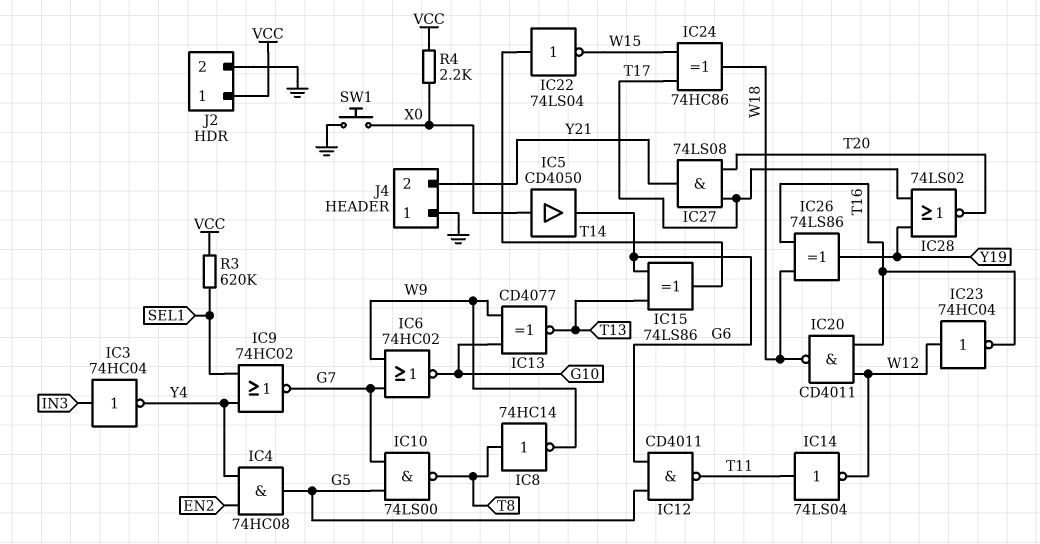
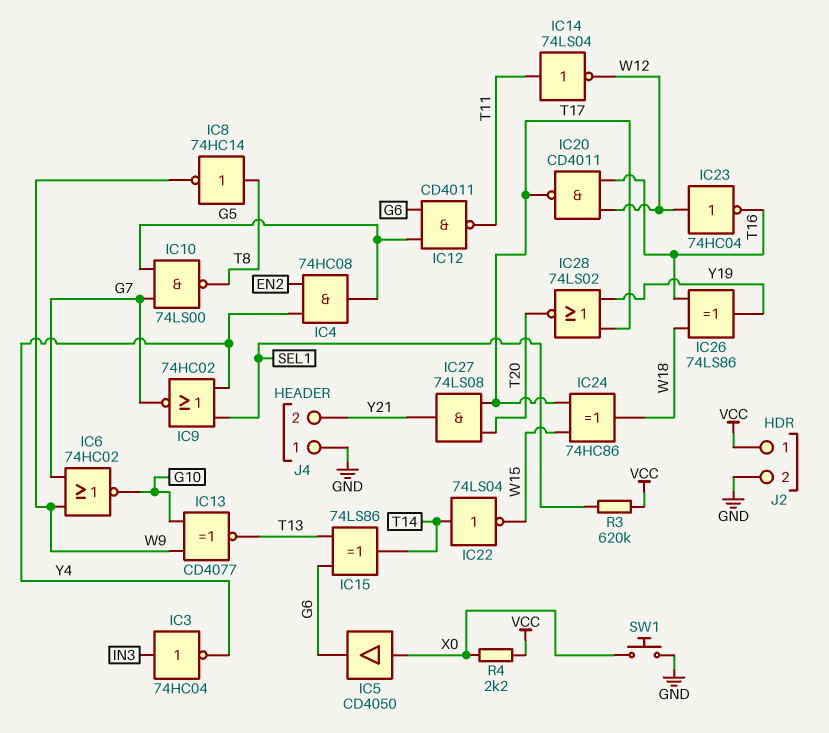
IC20: NAND CD4011 (in T16, in W12, out W18) -> NAND CD4011 (in T16, in W12, out T17)

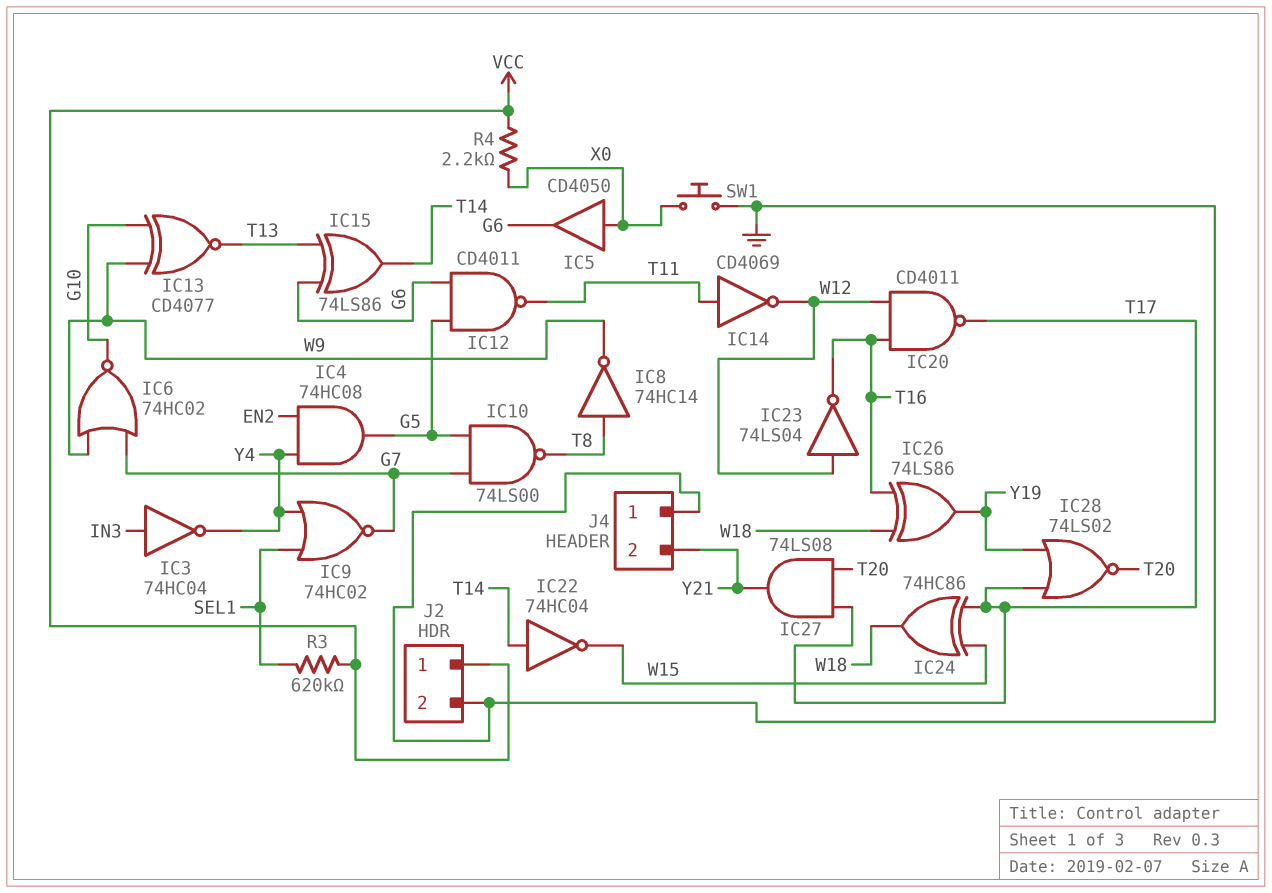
IC14: NOT 74LS04 (in T11, out W12) -> NOT CD4069 (in T11, out W12)
IC22: NOT 74LS04 (in T14, out W15) -> NOT 74HC04 (in T14, out W15)
IC23: NOT 74HC04 (in W12, out T16) -> NOT 74LS04 (in W12, out T16)

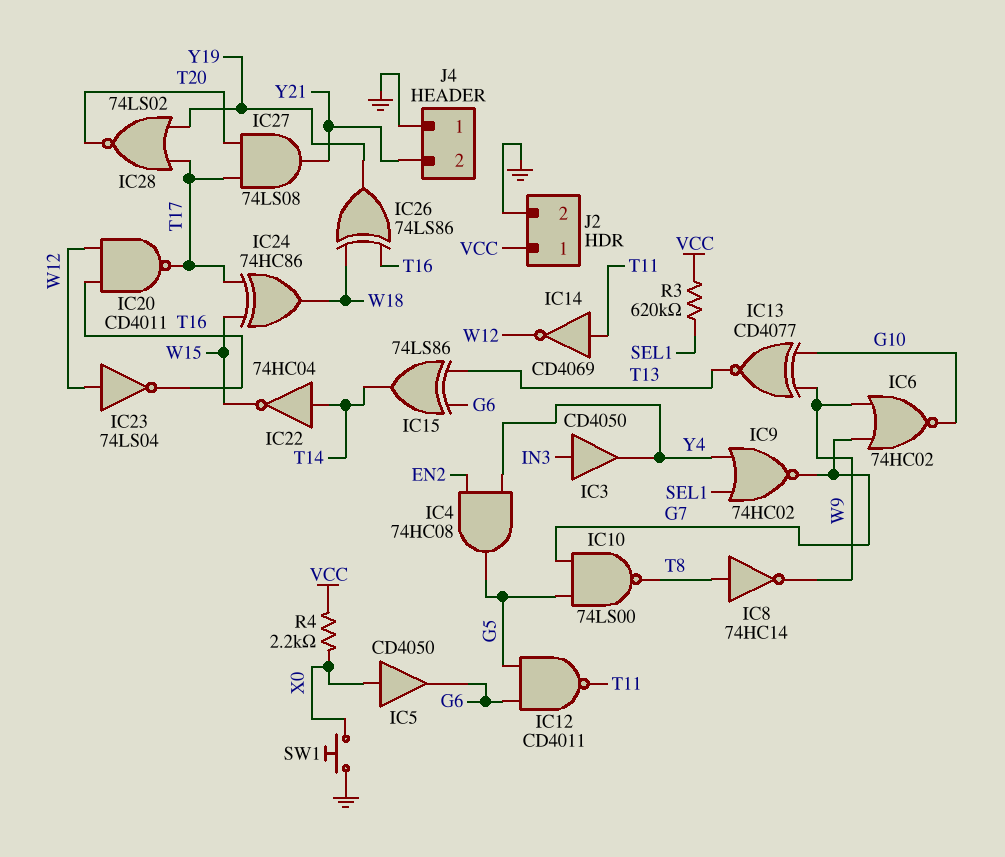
IC3: NOT 74HC04 (in IN3, out Y4) -> buffer CD4050 (in IN3, out Y4)

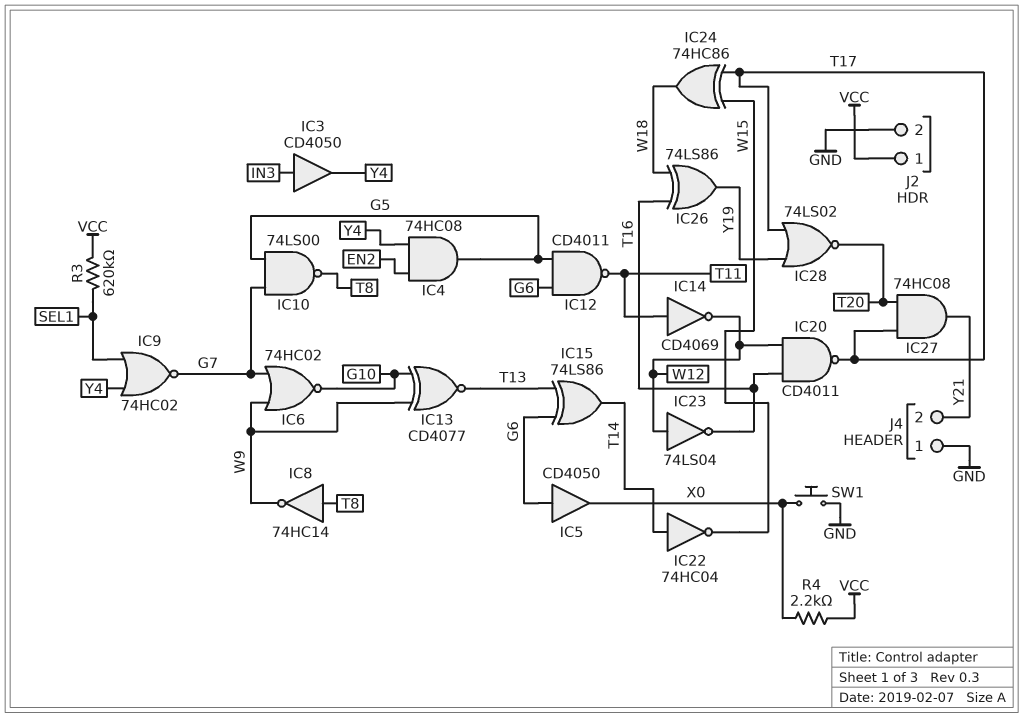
IC5: buffer CD4050 (in X0, out G6) -> buffer CD4050 (in G6, out X0)
IC27: AND 74LS08 (in T17, in T20, out Y21) -> AND 74HC08 (in T17, in T20, out Y21)

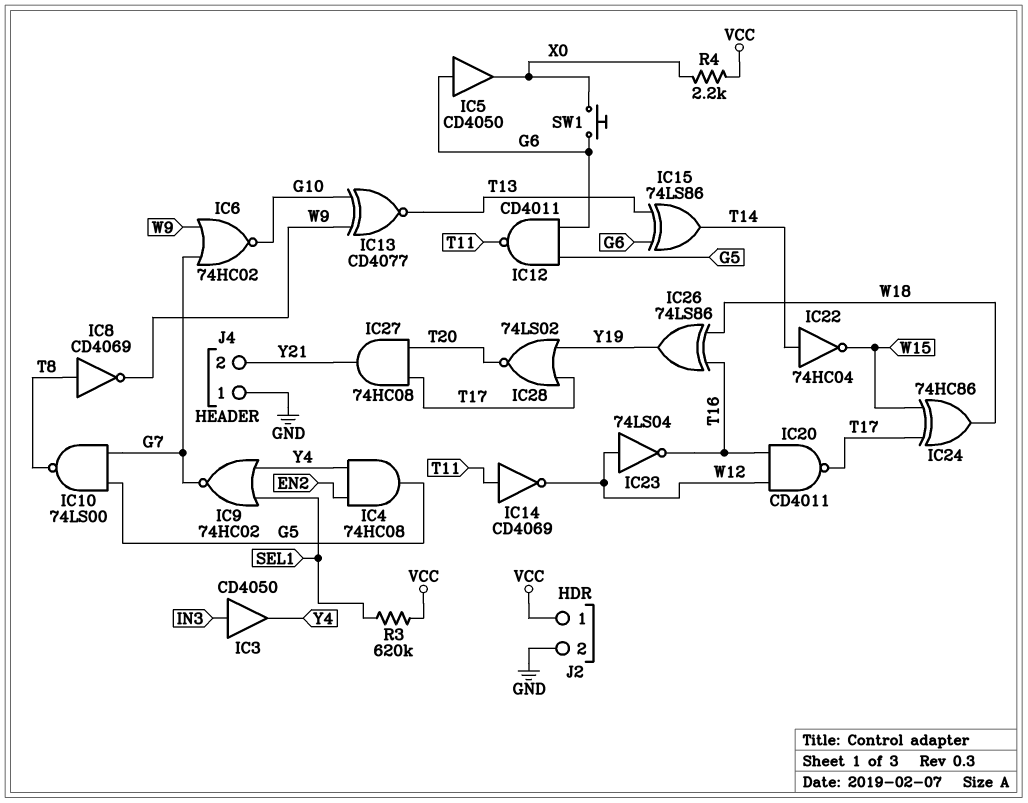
IC8: NOT 74HC14 (in T8, out W9) -> NOT CD4069 (in T8, out W9)
SW1: button (GND, X0) -> button (G6, X0)

